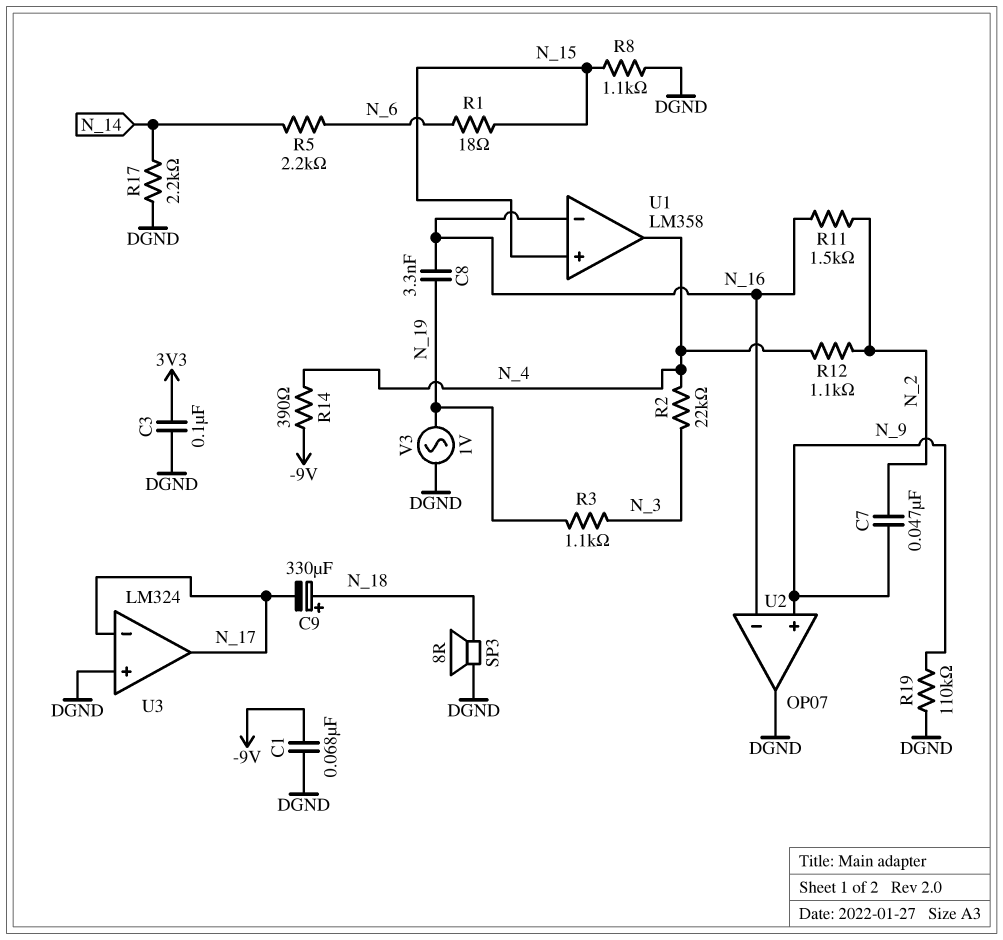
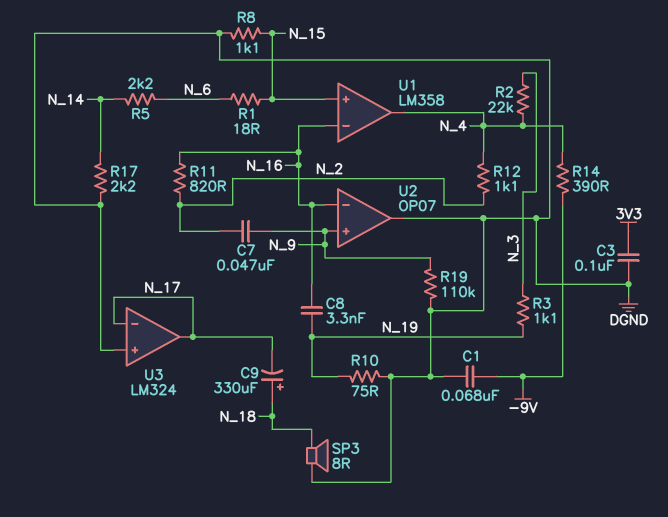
R10: none -> 75 (DGND, N_19)
R11: 1.5k (N_2, N_16) -> 820 (N_2, N_16)
V3: AC 1V (DGND, N_19) -> none

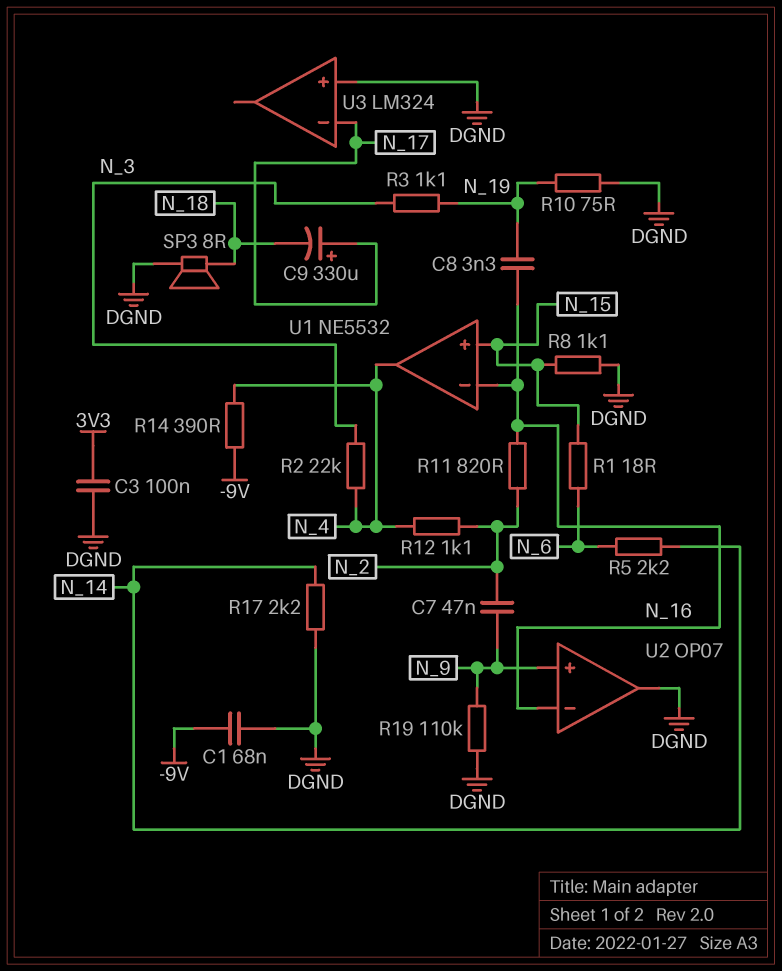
C9: 330uF (plus N_18, minus N_17) -> 330uF (plus N_17, minus N_18)
U1: LM358 -> NE5532
U3 pin out: N_17 -> none

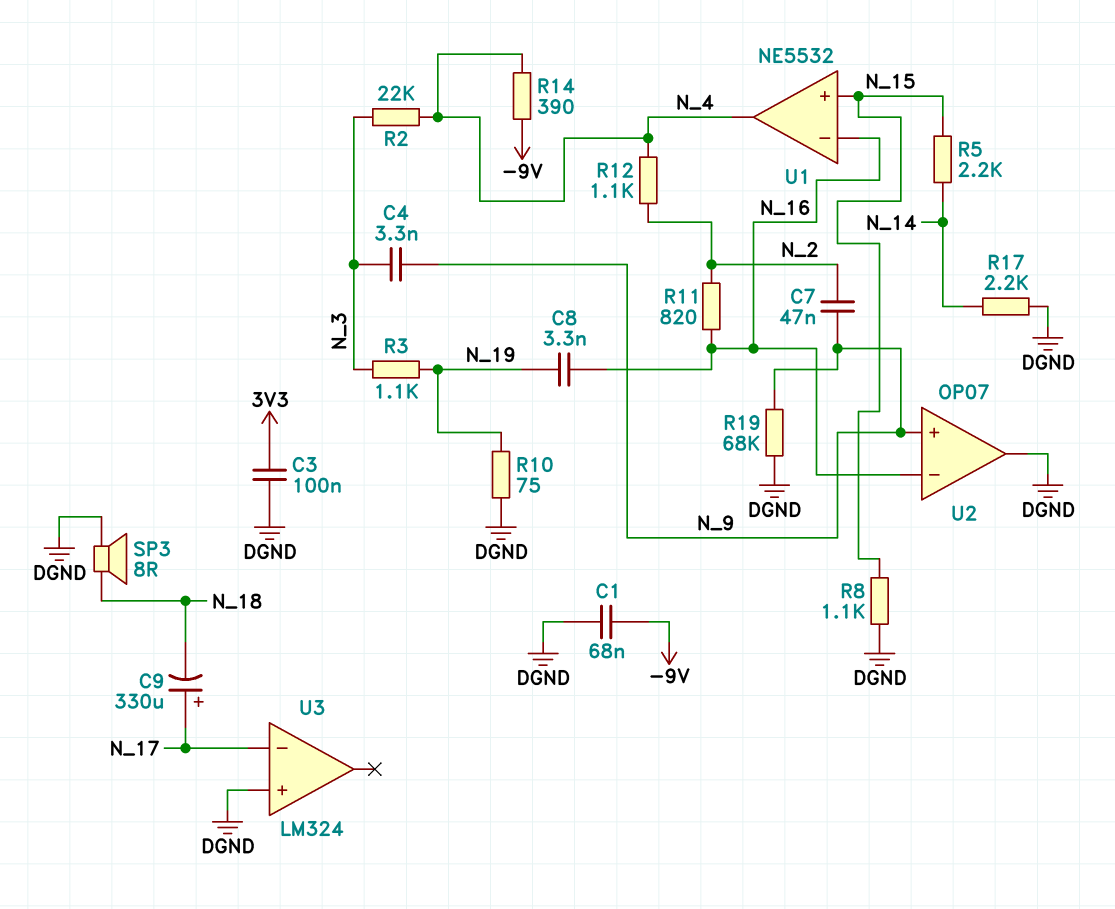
C4: none -> 3.3nF (N_3, N_9)
R1: 18 (N_6, N_15) -> none
R5: 2.2k (N_6, N_14) -> 2.2k (N_14, N_15)
R19: 110k (DGND, N_9) -> 68k (DGND, N_9)

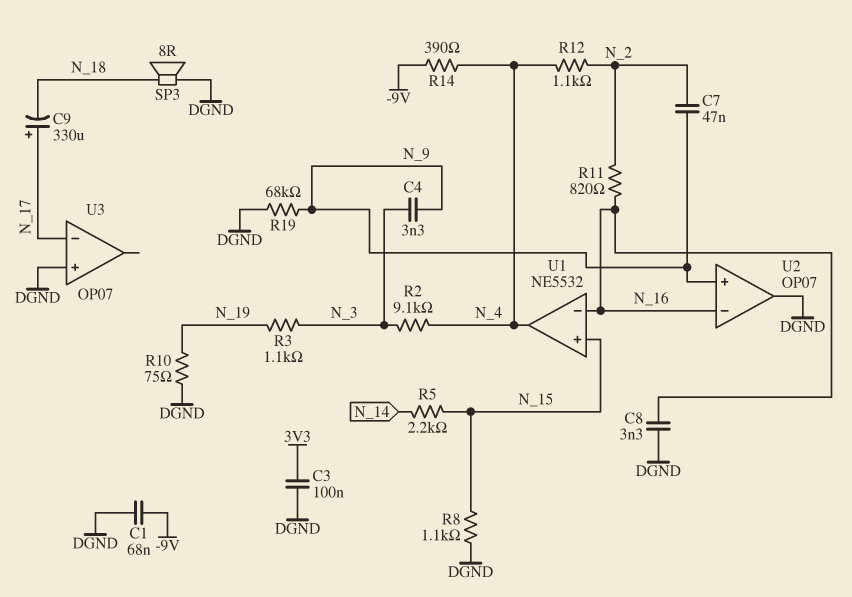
C8: 3.3nF (N_16, N_19) -> 3.3nF (DGND, N_16)
R2: 22k (N_3, N_4) -> 9.1k (N_3, N_4)
R17: 2.2k (DGND, N_14) -> none
U3: LM324 -> OP07

